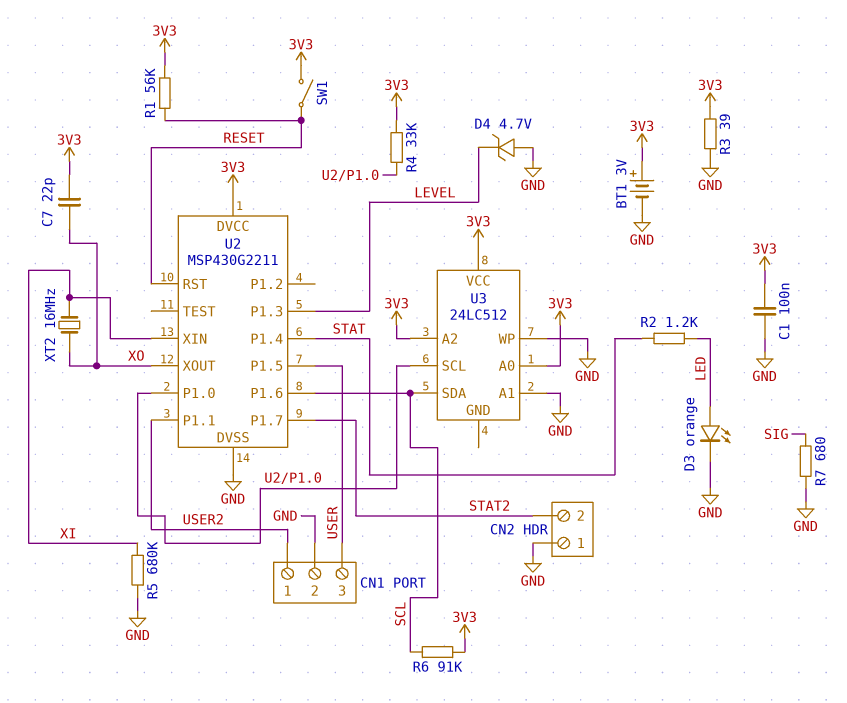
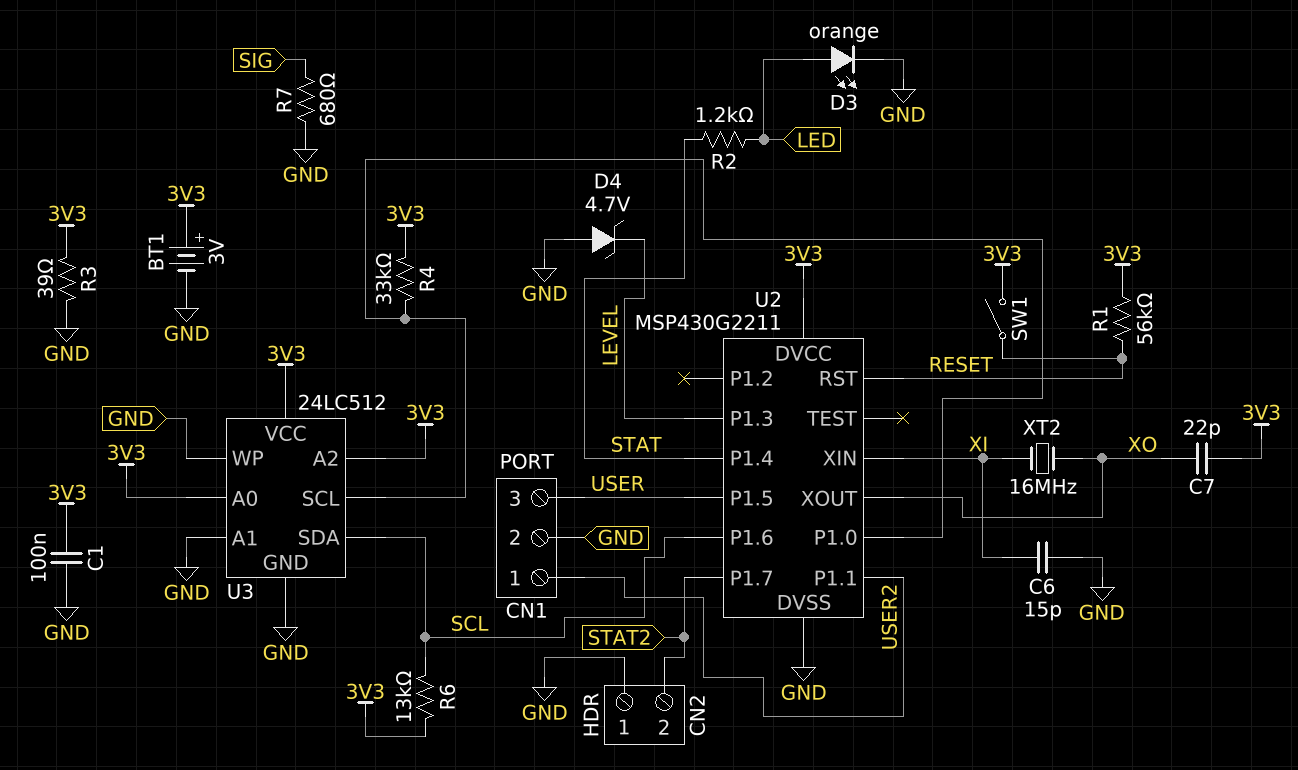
C6: none -> 15pF (GND, XI)
R5: 680k (GND, XI) -> none
R6: 91k (3V3, SCL) -> 13k (3V3, SCL)
U3 pin GND: none -> GND

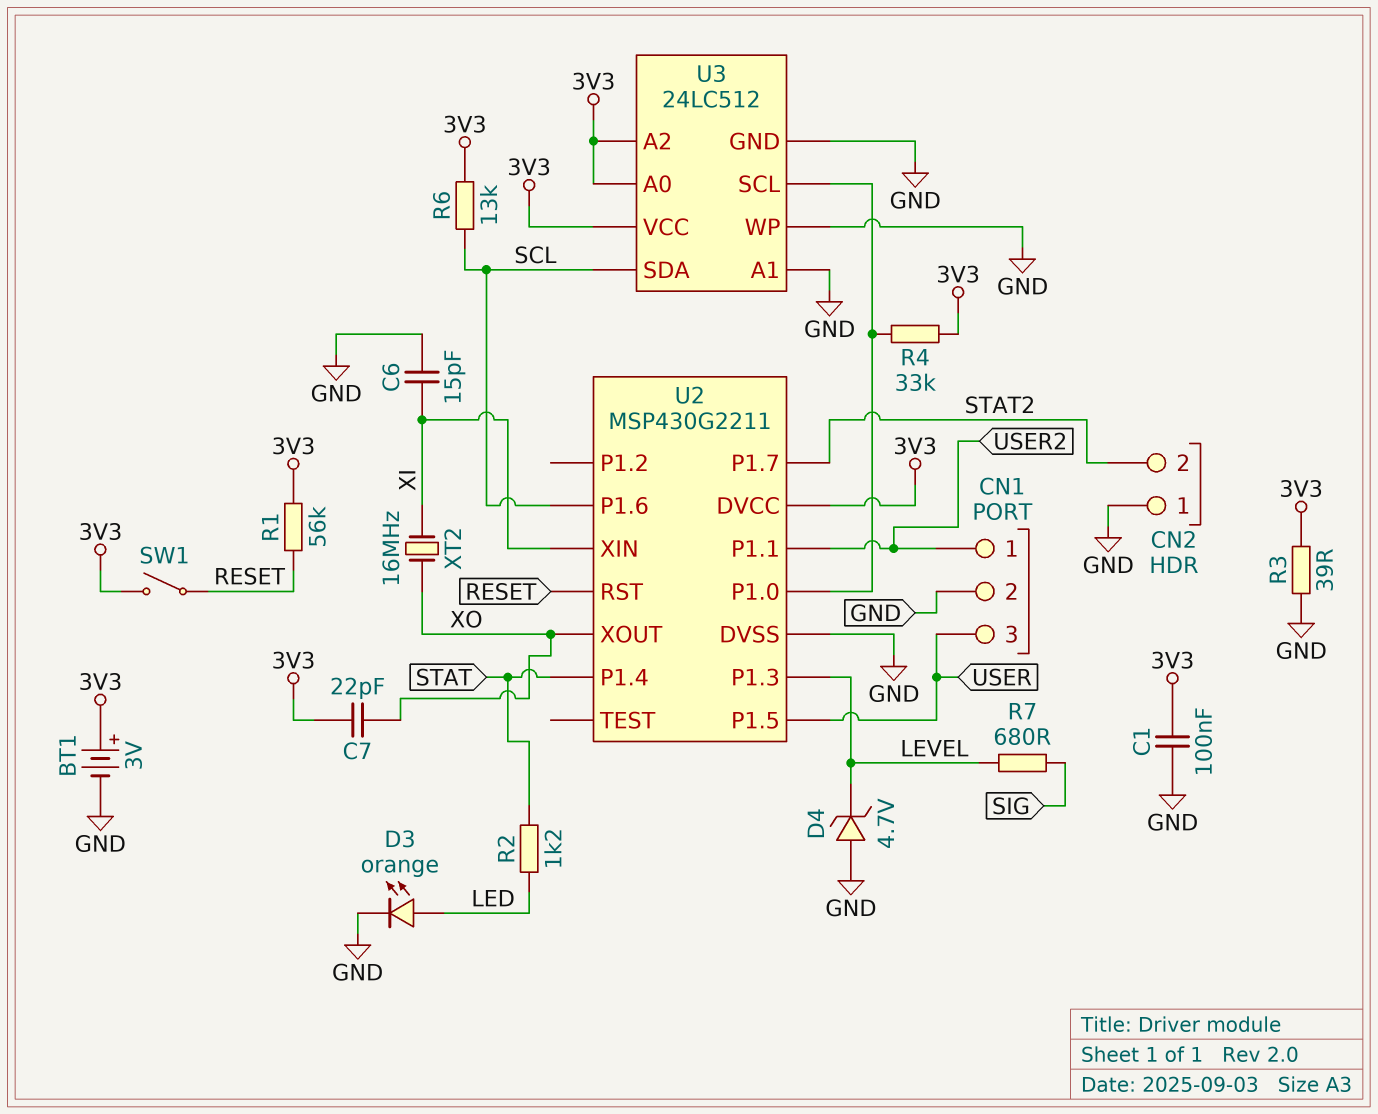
R7: 680 (GND, SIG) -> 680 (LEVEL, SIG)

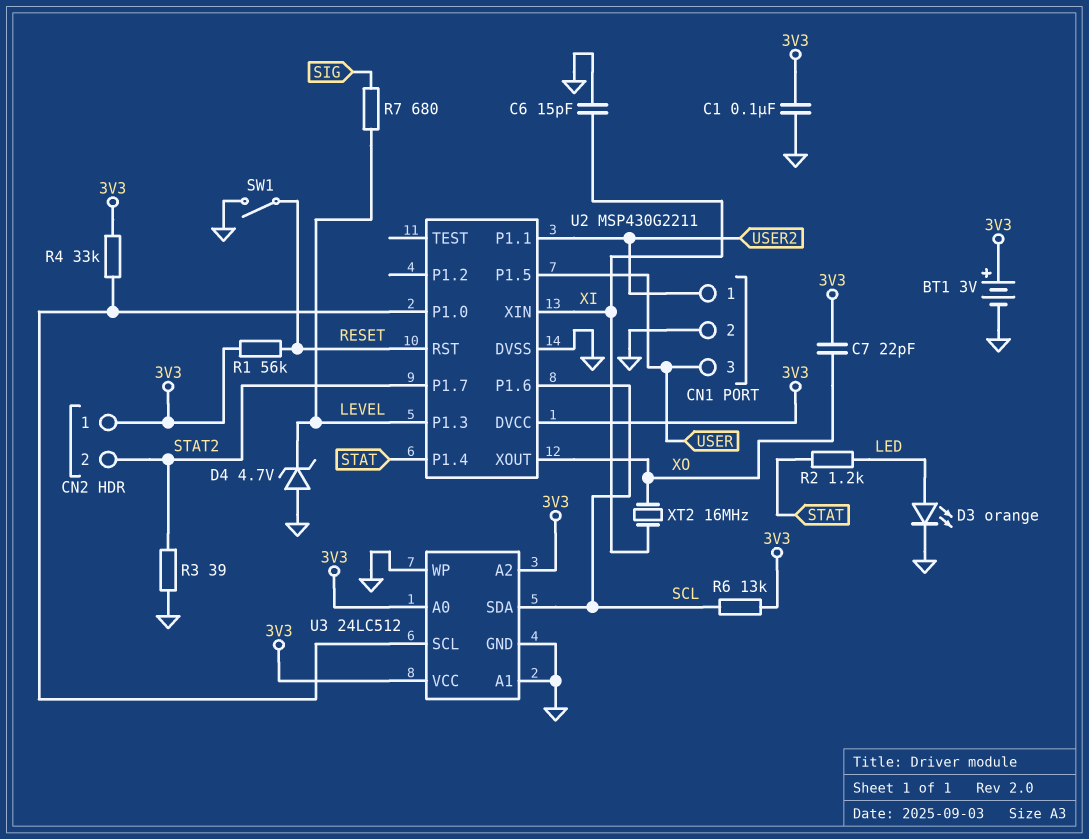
CN2 pin 1: GND -> 3V3
R3: 39 (3V3, GND) -> 39 (GND, STAT2)
SW1: switch (3V3, RESET) -> switch (GND, RESET)

